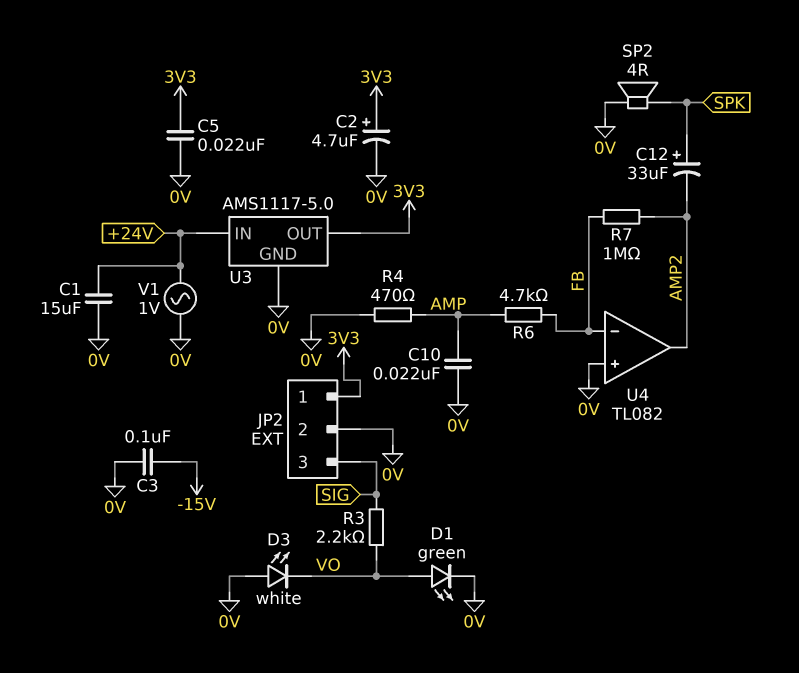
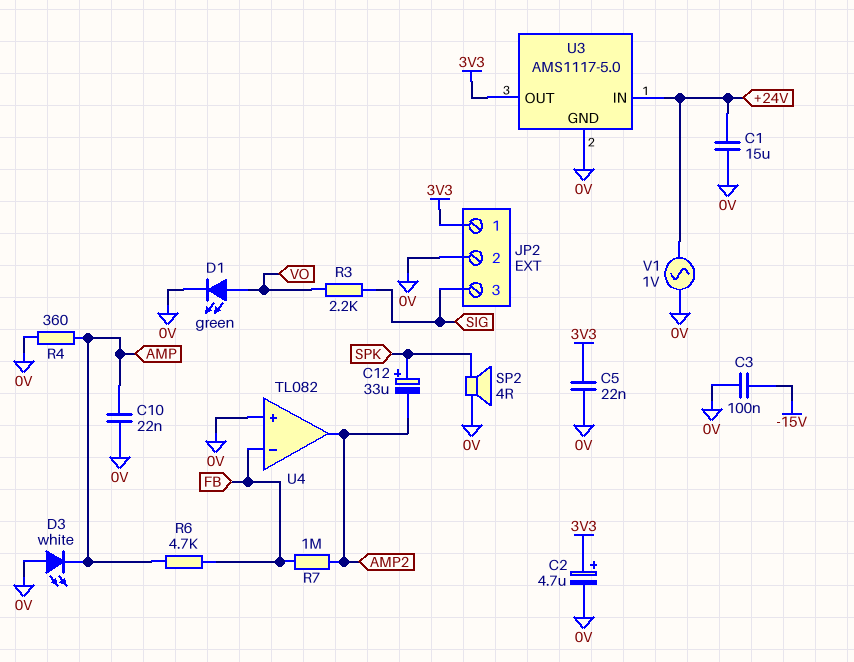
D3: LED white (A 0V, K VO) -> LED white (A 0V, K AMP)
R4: 470 (0V, AMP) -> 360 (0V, AMP)

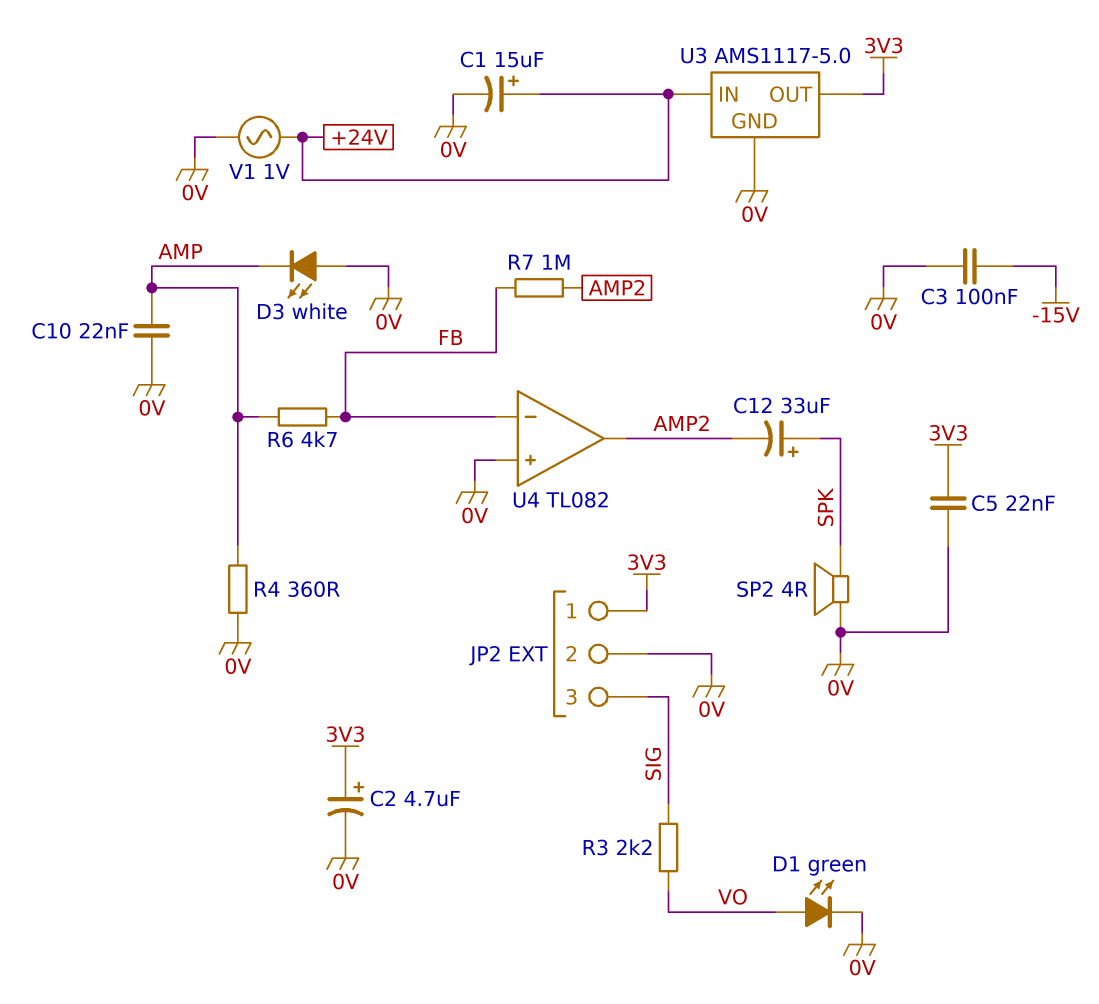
C1: 15uF (+24V, 0V) -> 15uF (plus +24V, minus 0V)

